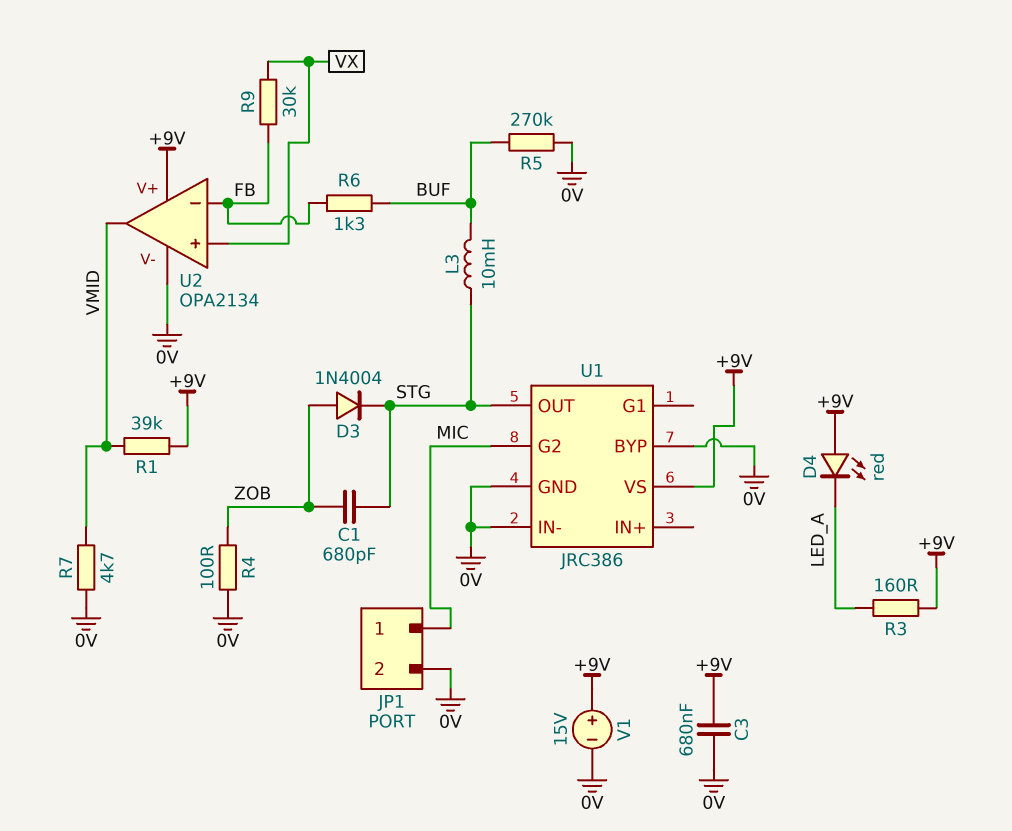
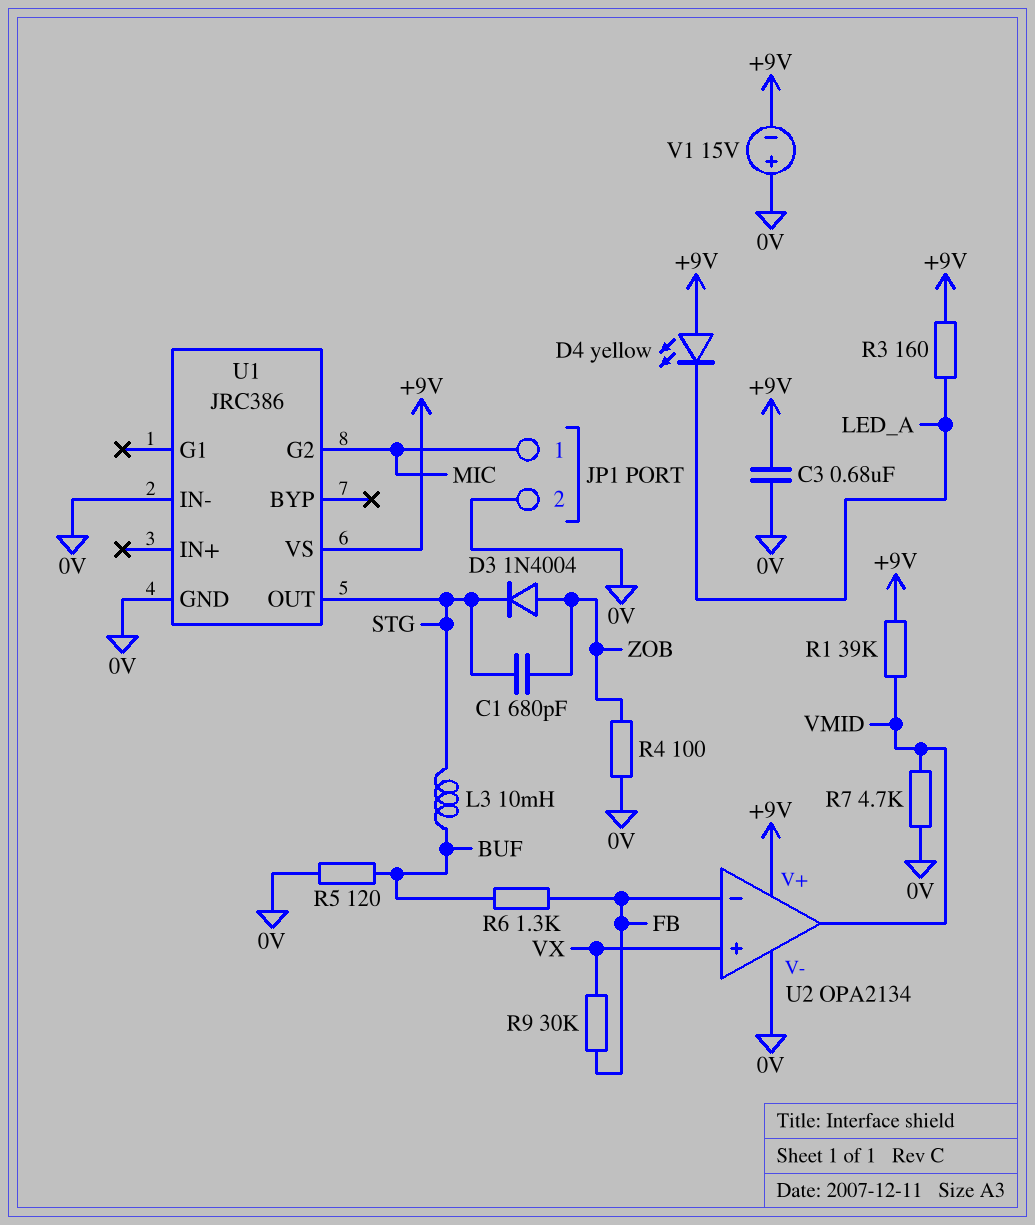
D4: LED red (A +9V, K LED_A) -> LED yellow (A +9V, K LED_A)
R5: 270k (0V, BUF) -> 120 (0V, BUF)
U1 pin BYP: 0V -> none
V1: 15V (plus +9V, minus 0V) -> 15V (plus 0V, minus +9V)

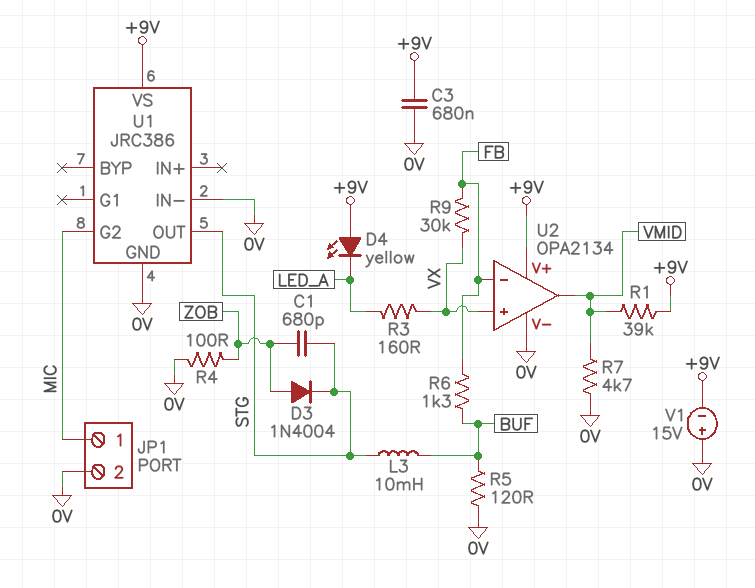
R3: 160 (+9V, LED_A) -> 160 (LED_A, VX)

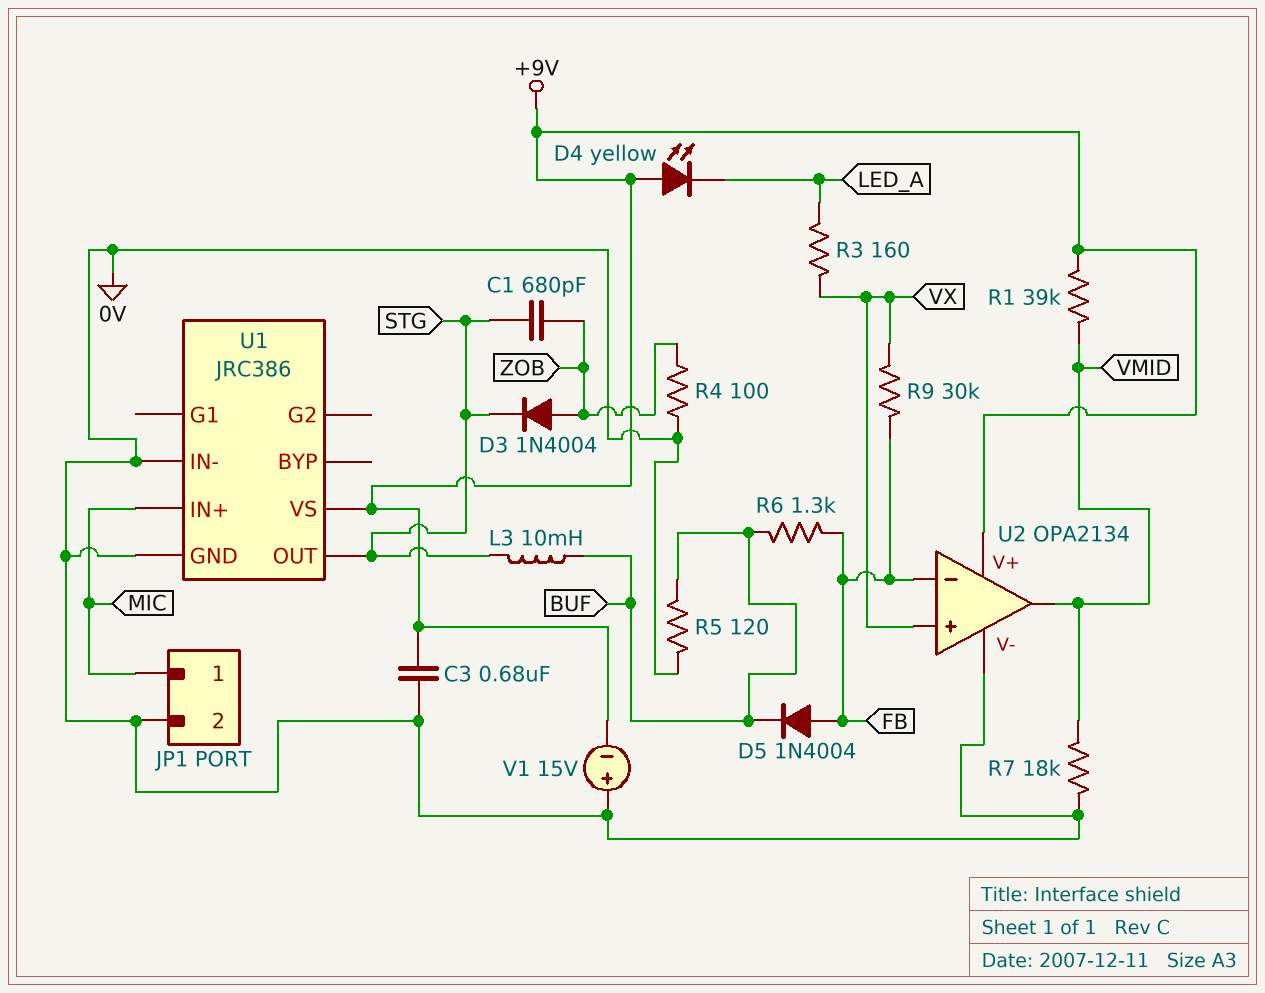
D5: none -> diode 1N4004 (A FB, K BUF)
R7: 4.7k (0V, VMID) -> 18k (0V, VMID)
U1 pin G2: MIC -> none
U1 pin IN+: none -> MIC

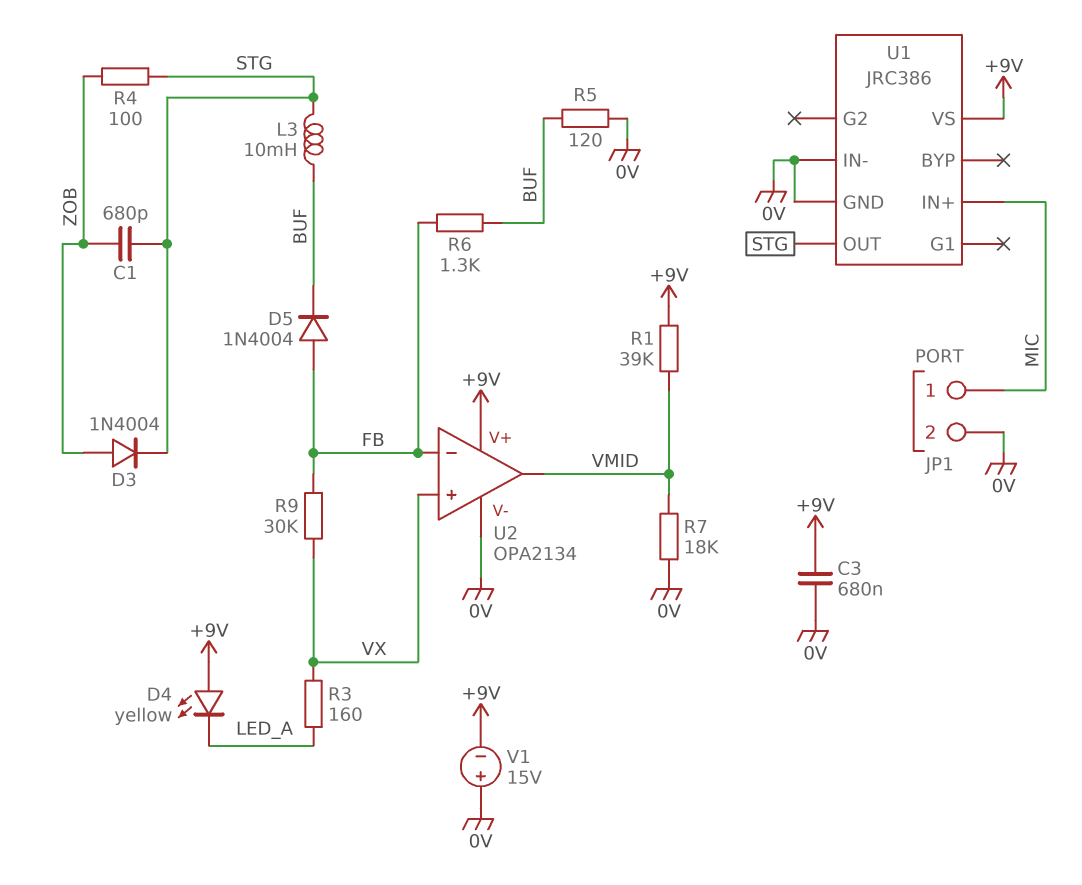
R4: 100 (0V, ZOB) -> 100 (STG, ZOB)

